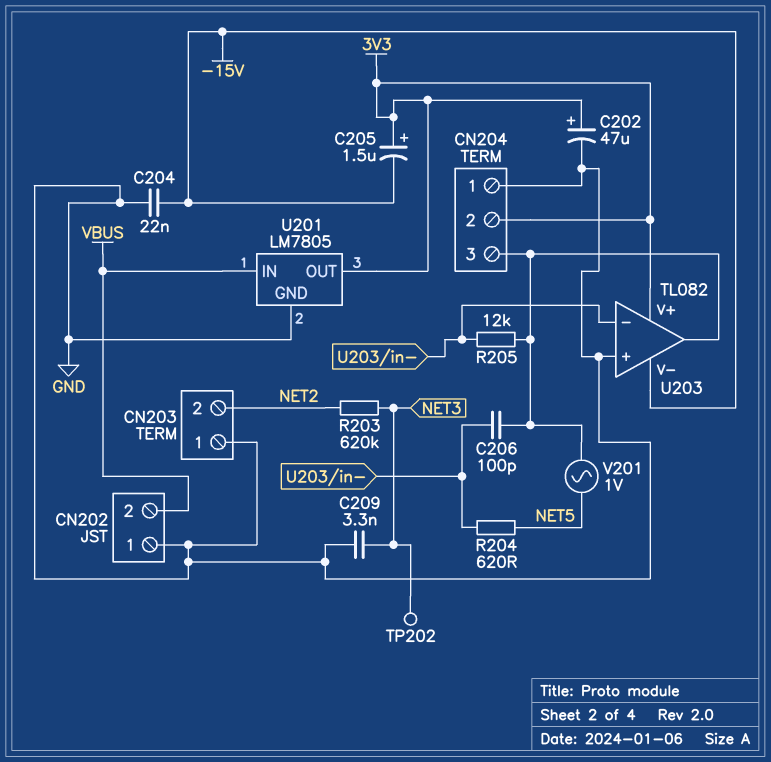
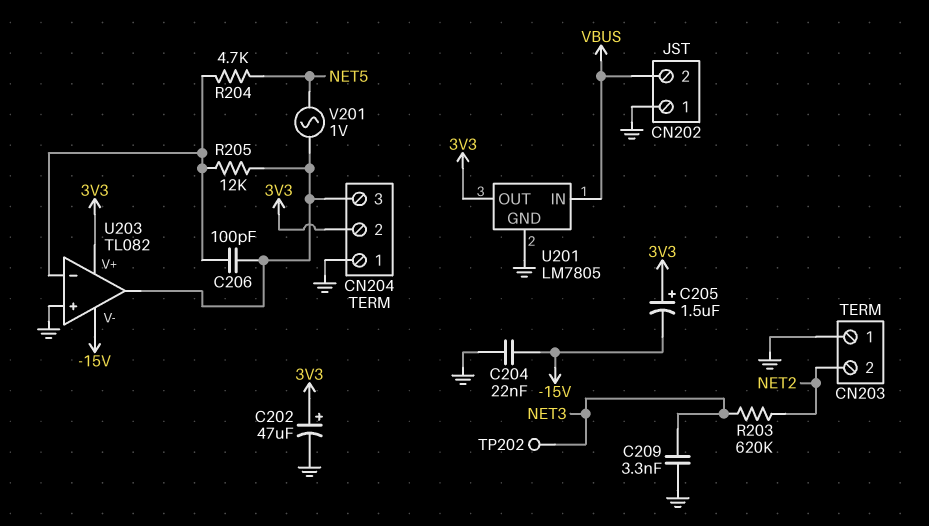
R204: 620 (NET5, U203/in-) -> 4.7k (NET5, U203/in-)

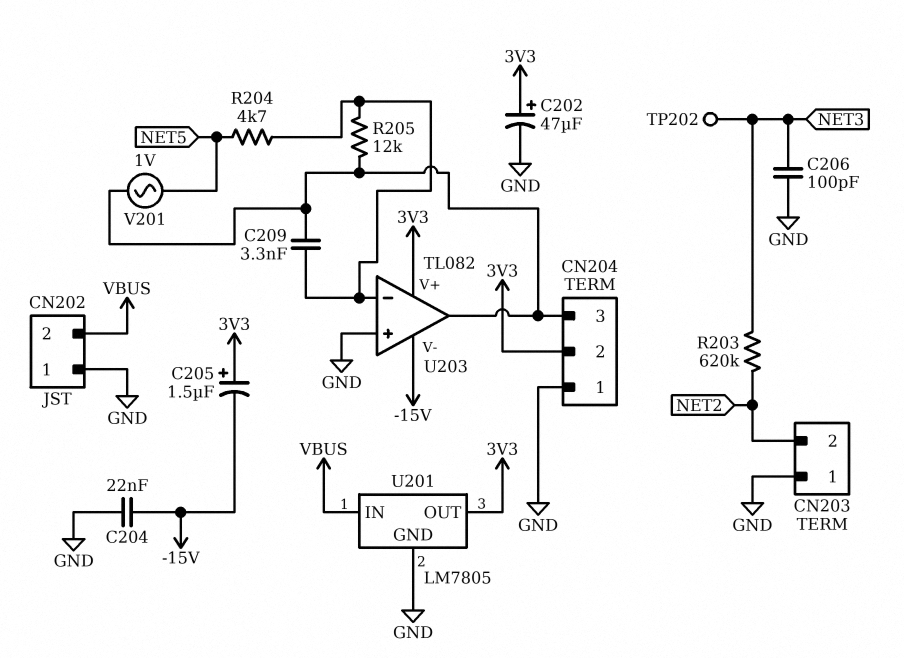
C206: 100pF (CN204/3, U203/in-) -> 100pF (GND, NET3)
C209: 3.3nF (GND, NET3) -> 3.3nF (CN204/3, U203/in-)

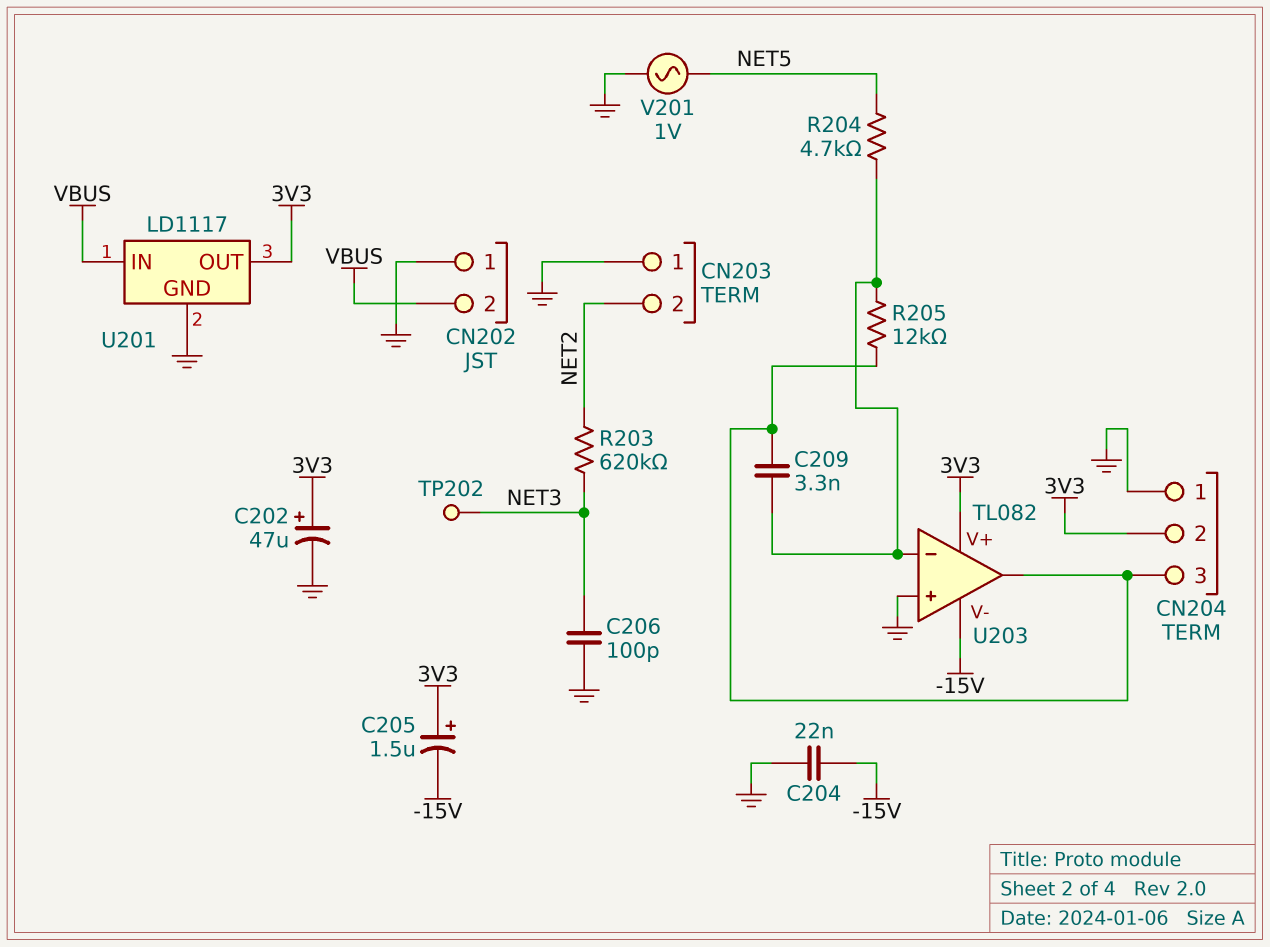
U201: LM7805 -> LD1117
V201: AC 1V (CN204/3, NET5) -> AC 1V (GND, NET5)

